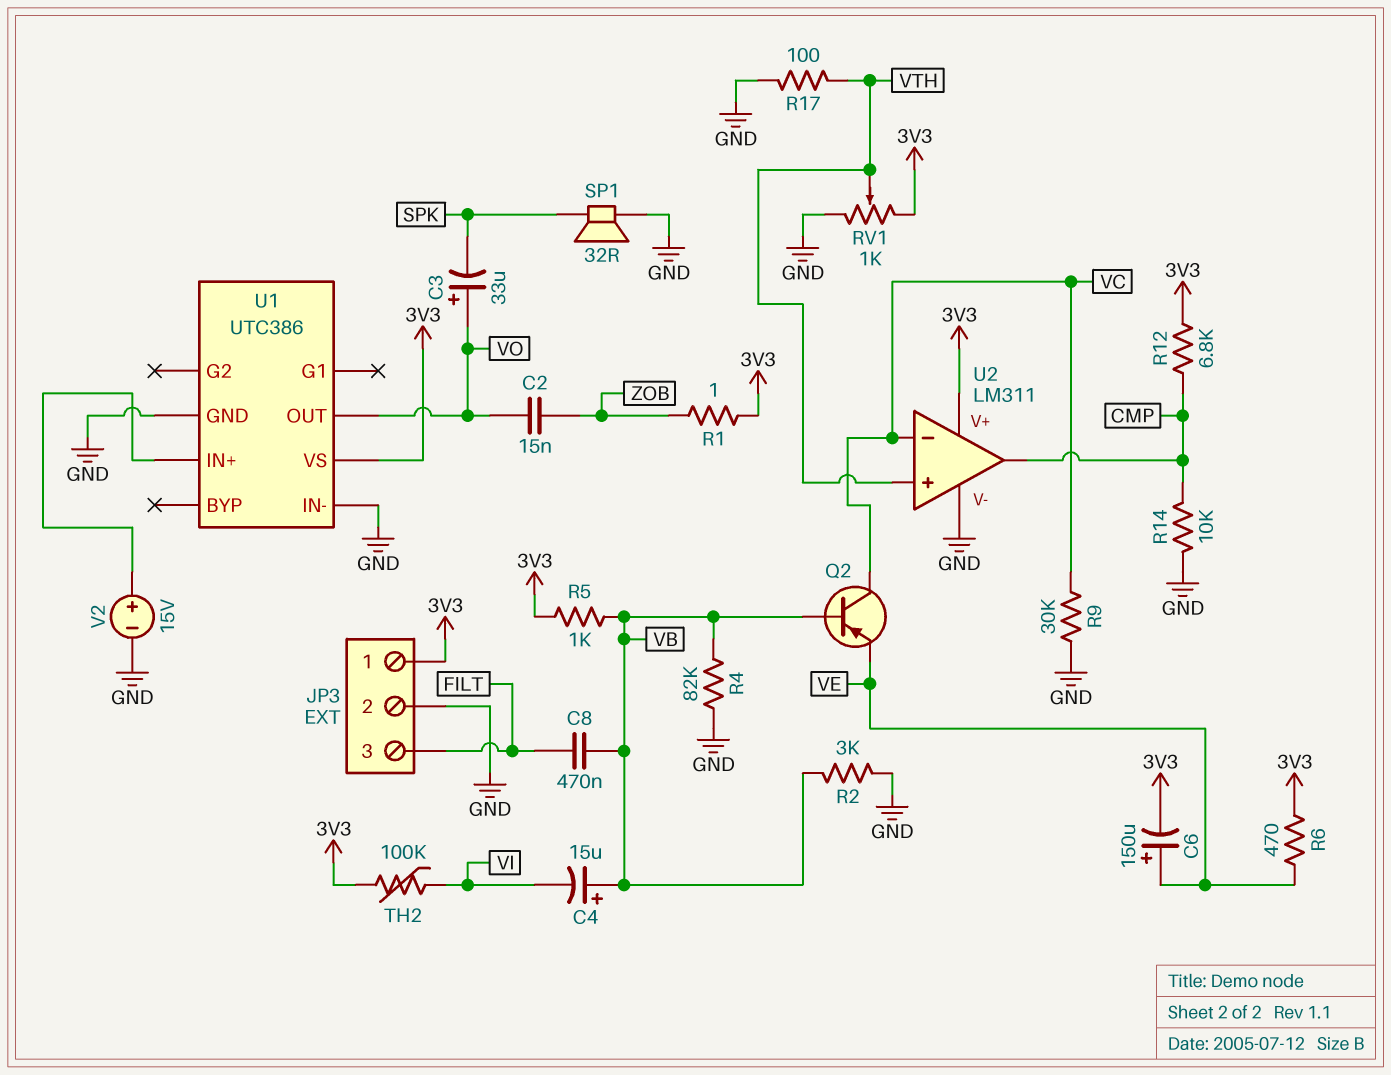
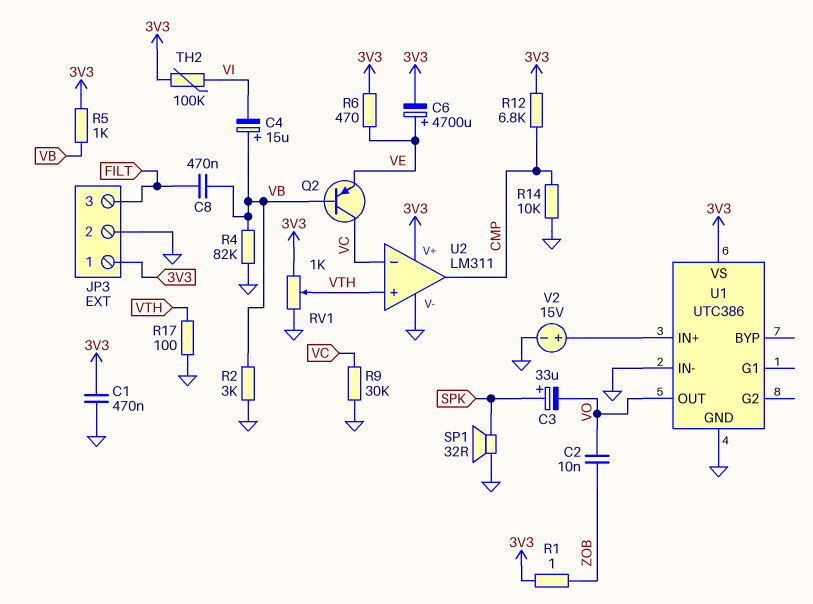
C1: none -> 470nF (3V3, GND)
C2: 15nF (VO, ZOB) -> 10nF (VO, ZOB)
C3: 33uF (plus VO, minus SPK) -> 33uF (plus SPK, minus VO)
C6: 150uF (plus VE, minus 3V3) -> 4700uF (plus VE, minus 3V3)

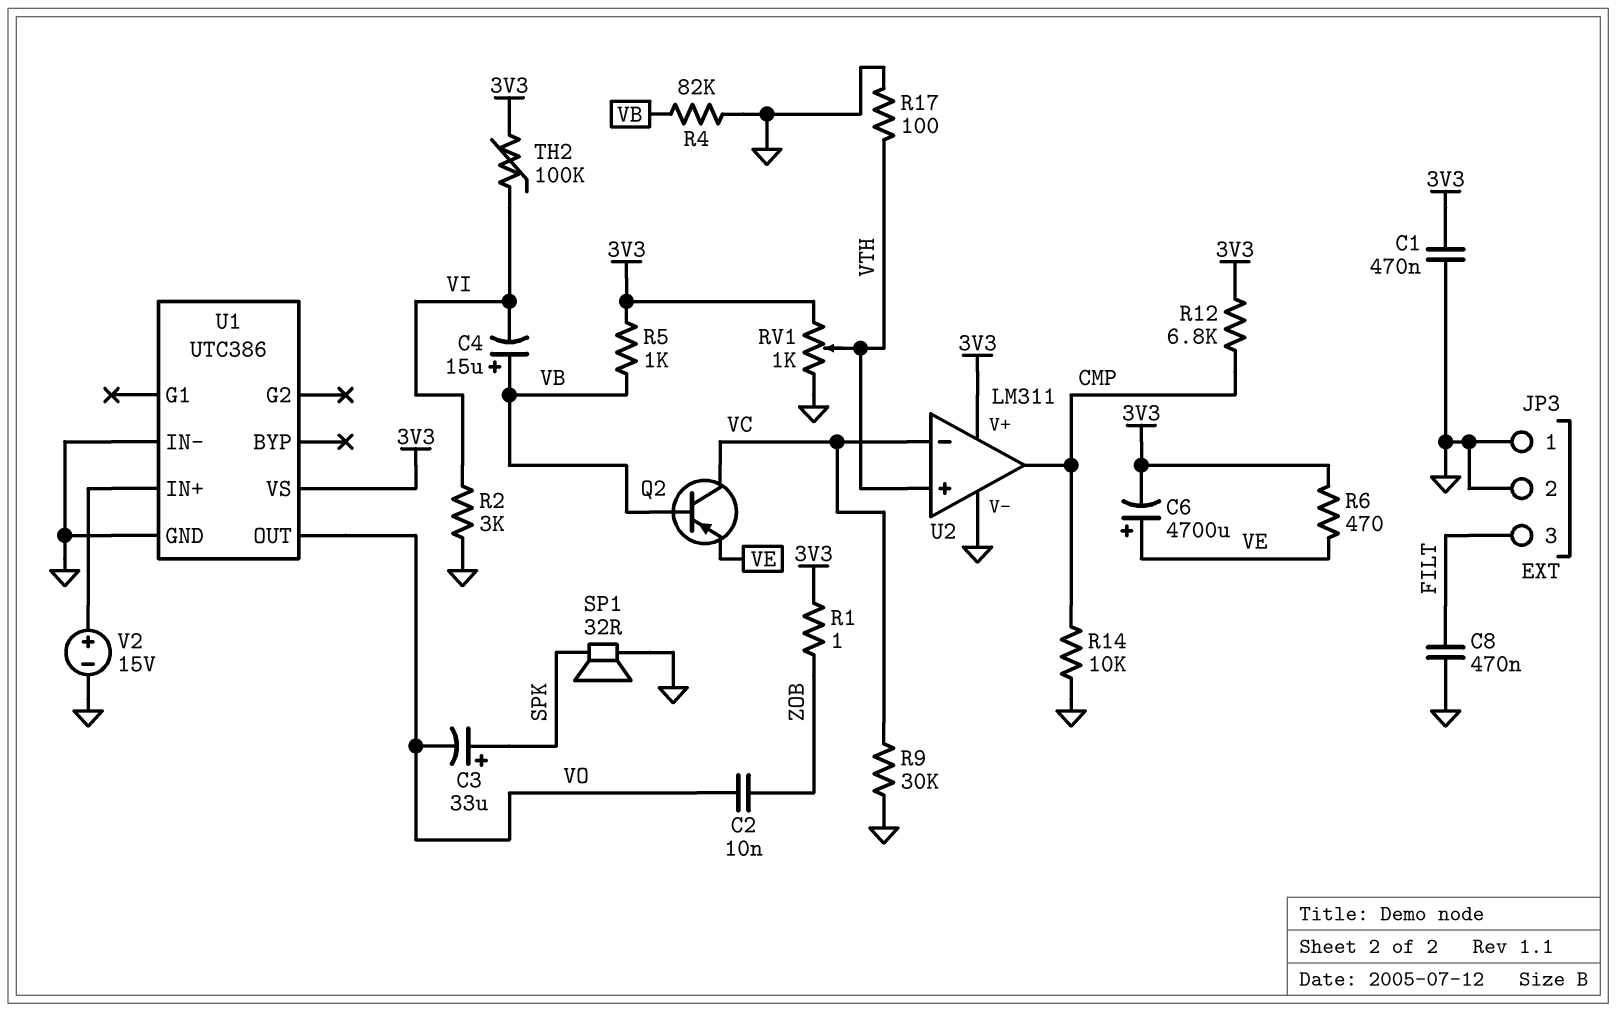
C8: 470nF (FILT, VB) -> 470nF (FILT, GND)
JP3 pin 1: 3V3 -> GND
R2: 3k (GND, VB) -> 3k (GND, VI)

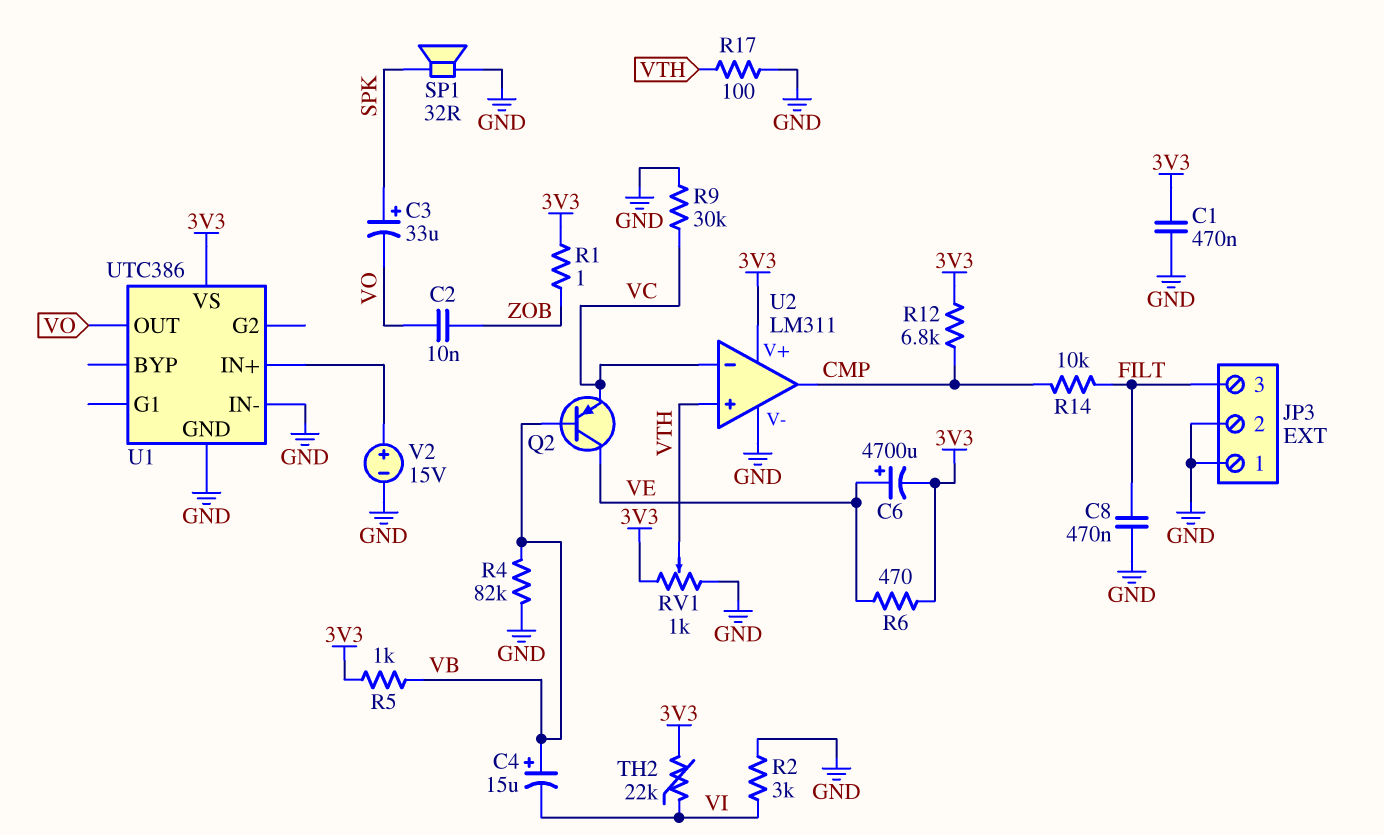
Q2: PNP (B VB, C VC, E VE) -> PNP (B VB, C VE, E VC)
R14: 10k (CMP, GND) -> 10k (CMP, FILT)
TH2: 100k (3V3, VI) -> 22k (3V3, VI)

